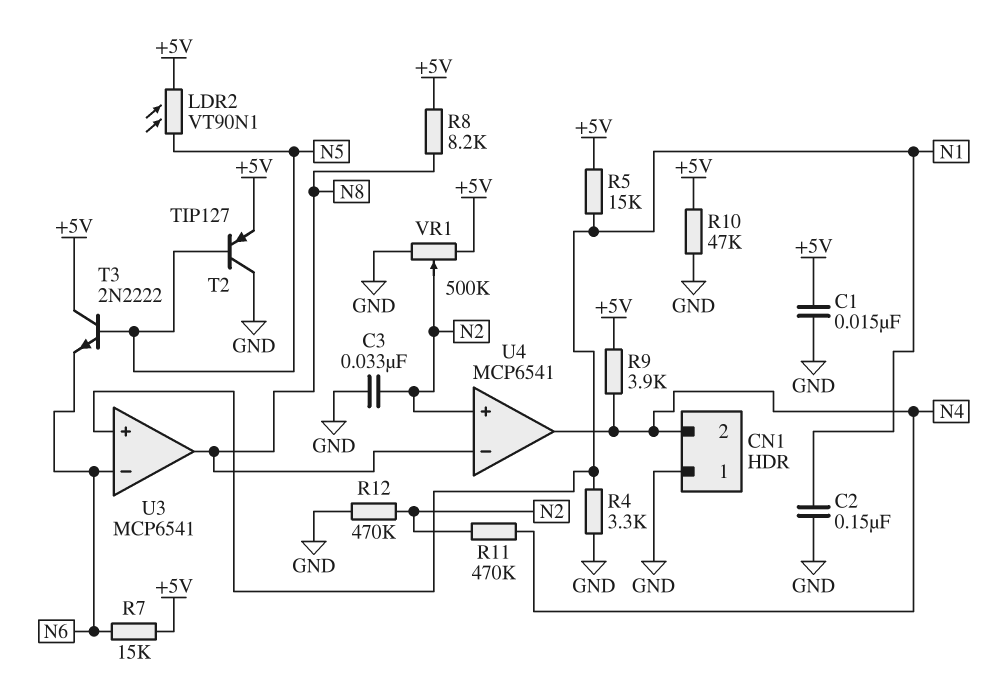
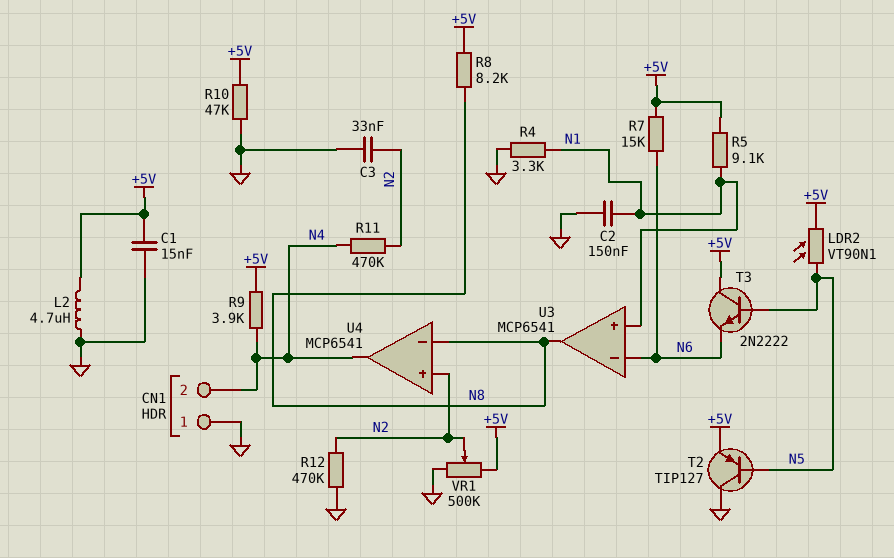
L2: none -> 4.7uH (+5V, GND)
R5: 15k (+5V, N1) -> 9.1k (+5V, N1)

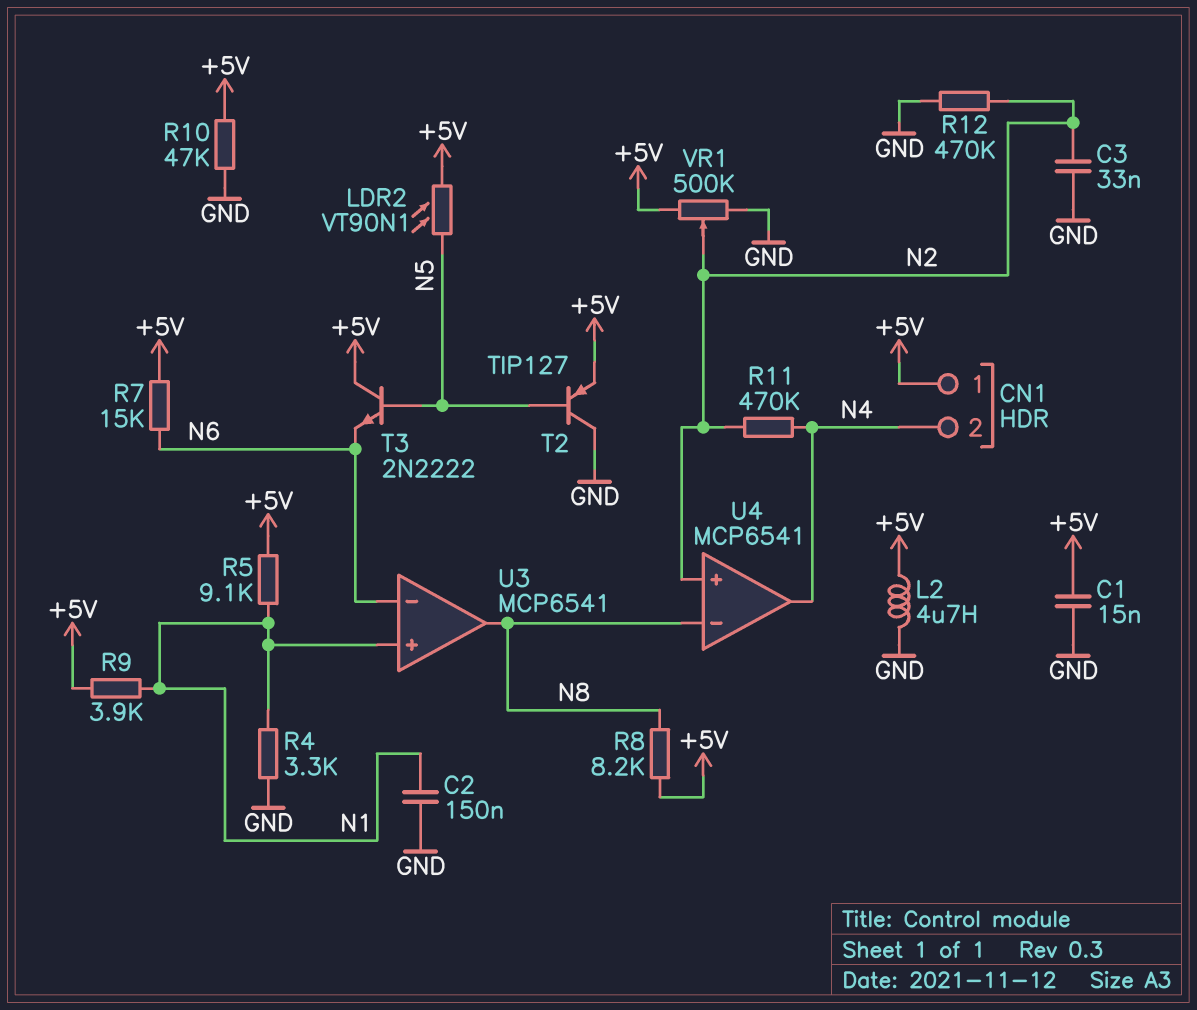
CN1 pin 1: GND -> +5V
R9: 3.9k (+5V, N4) -> 3.9k (+5V, N1)

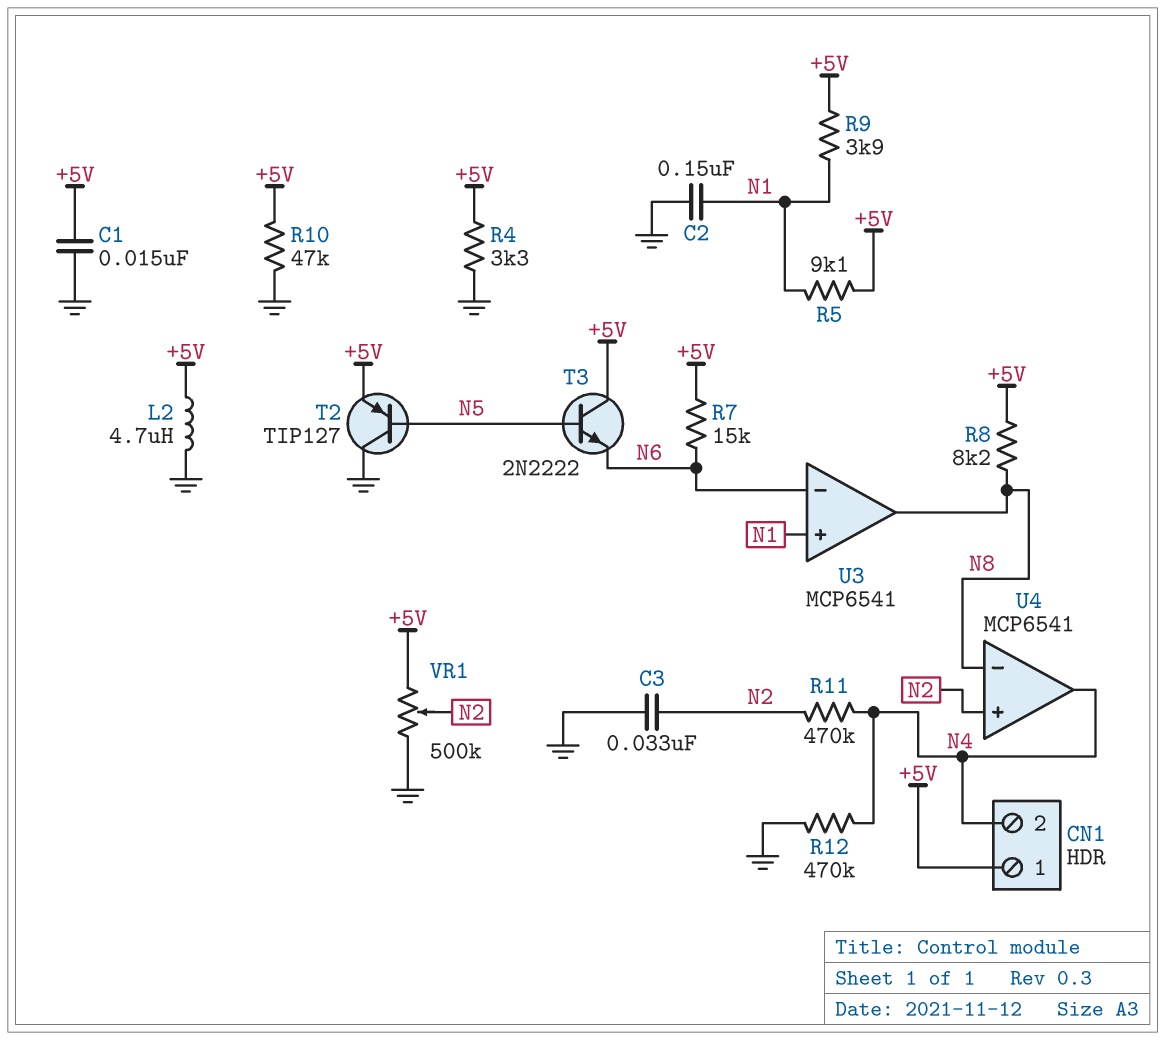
LDR2: VT90N1 (+5V, N5) -> none
R4: 3.3k (GND, N1) -> 3.3k (+5V, GND)
R12: 470k (GND, N2) -> 470k (GND, N4)

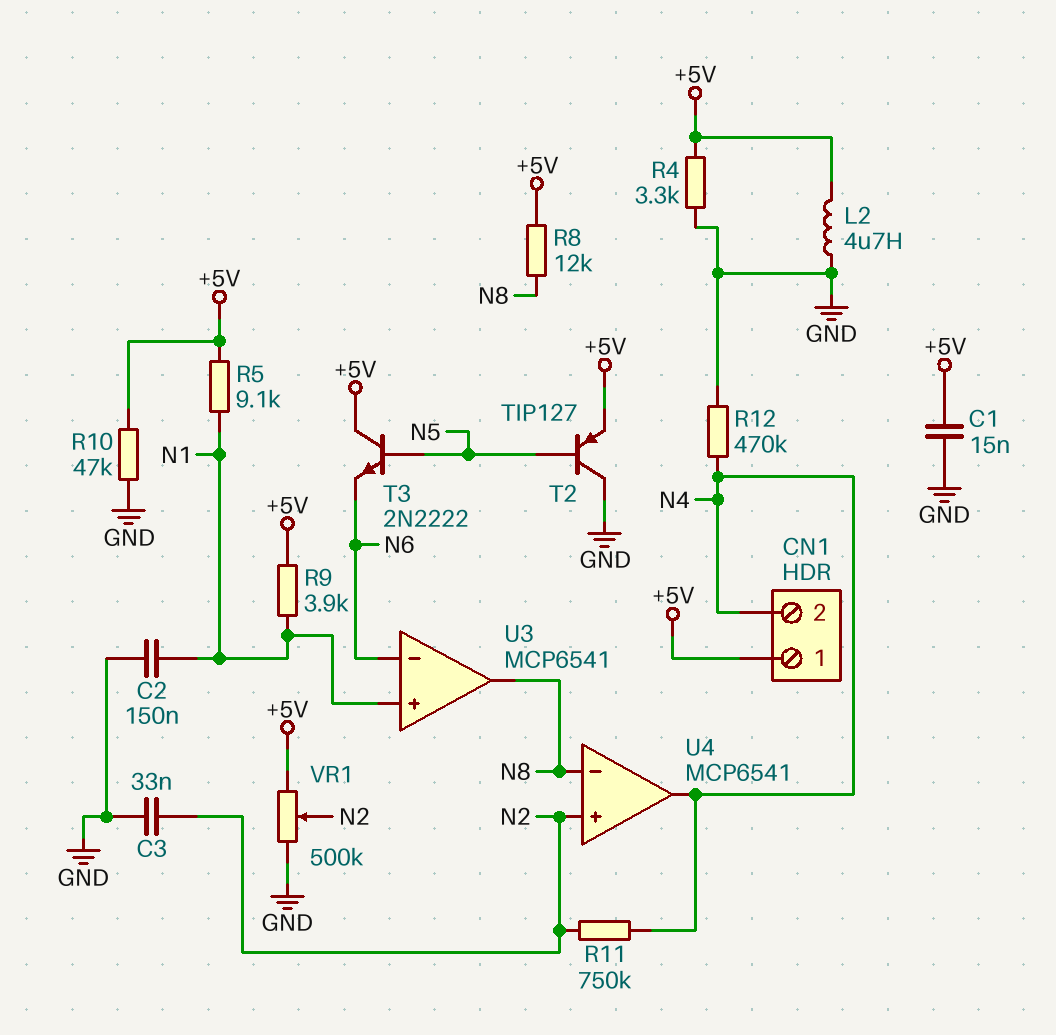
R7: 15k (+5V, N6) -> none
R8: 8.2k (+5V, N8) -> 12k (+5V, N8)
R11: 470k (N2, N4) -> 750k (N2, N4)

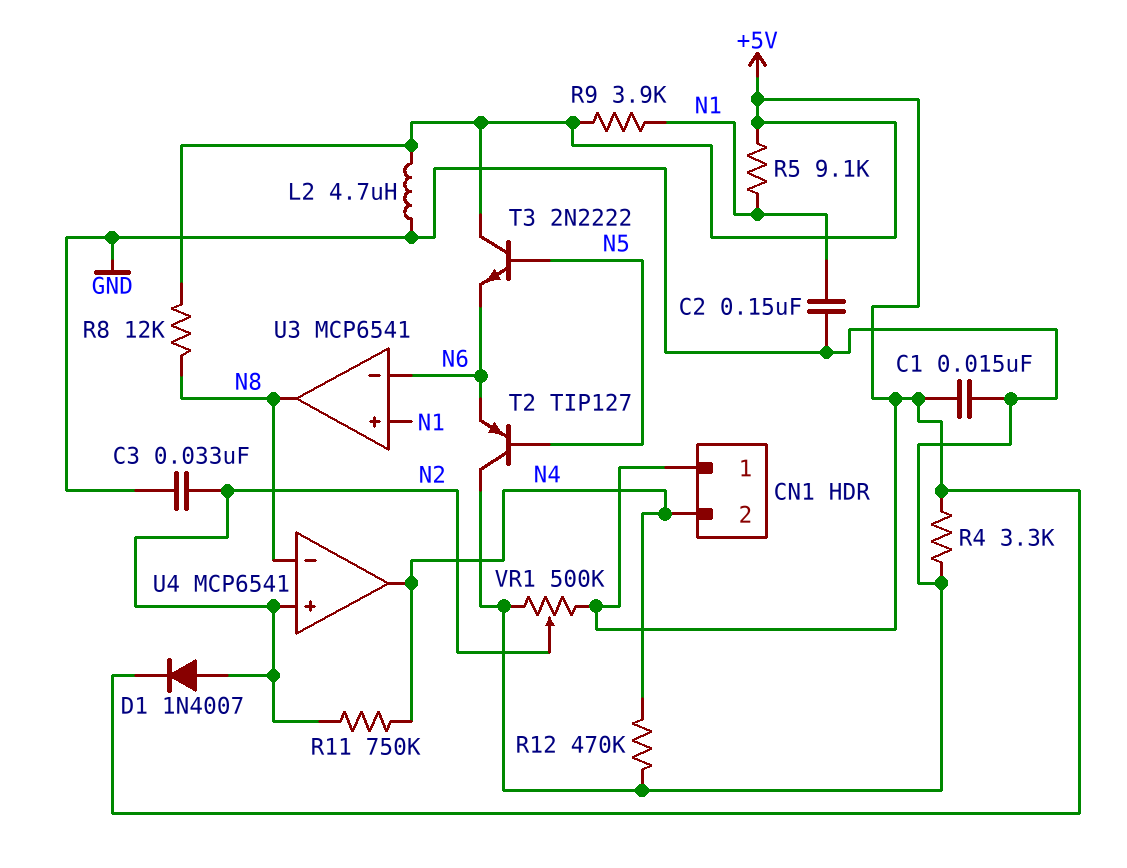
D1: none -> diode 1N4007 (A N2, K +5V)
R10: 47k (+5V, GND) -> none
T2: PNP TIP127 (B N5, C GND, E +5V) -> PNP TIP127 (B N5, C GND, E N6)

